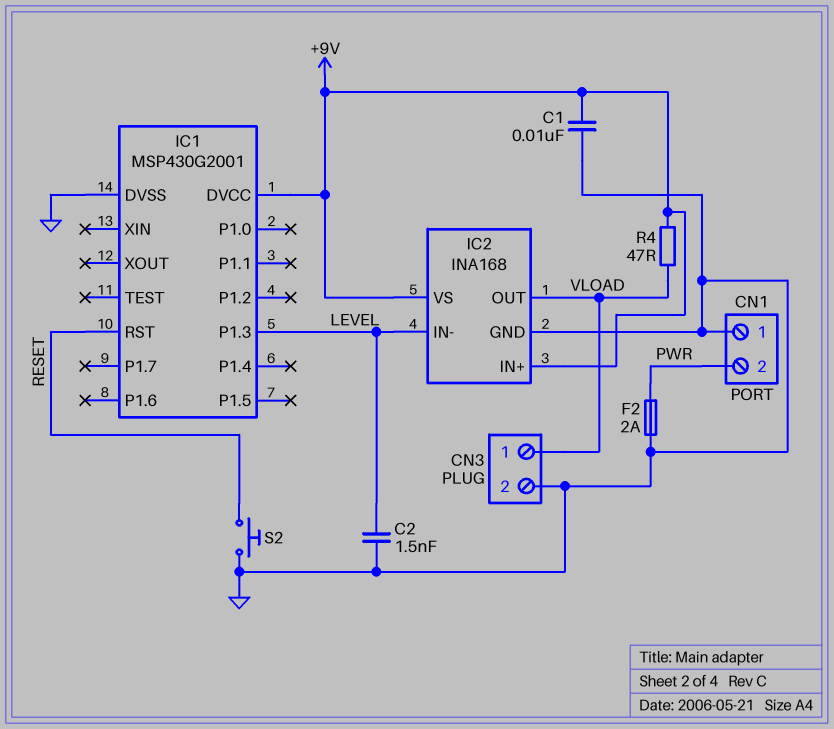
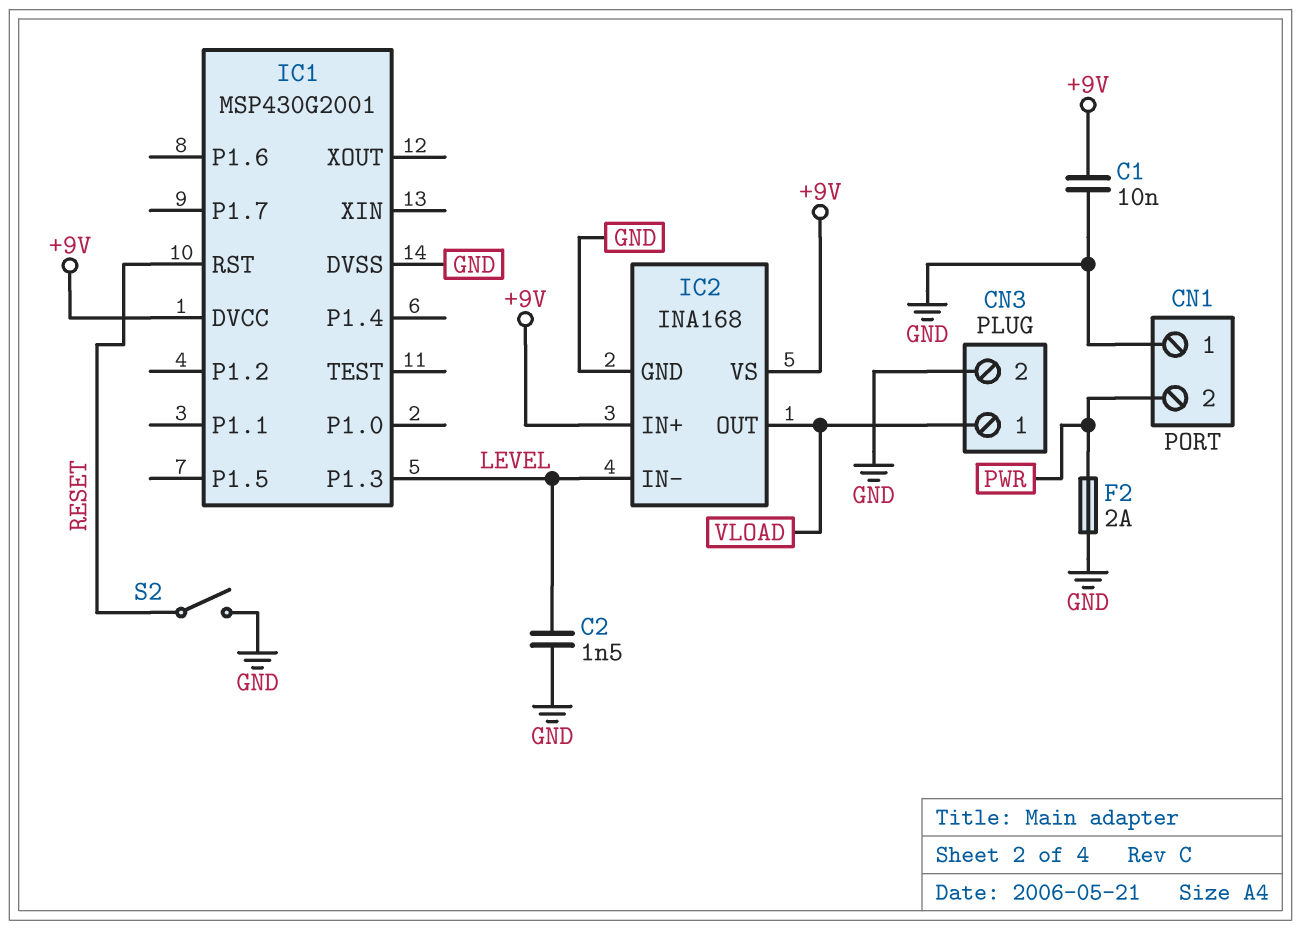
R4: 47 (+9V, VLOAD) -> none
S2: button (GND, RESET) -> switch (GND, RESET)

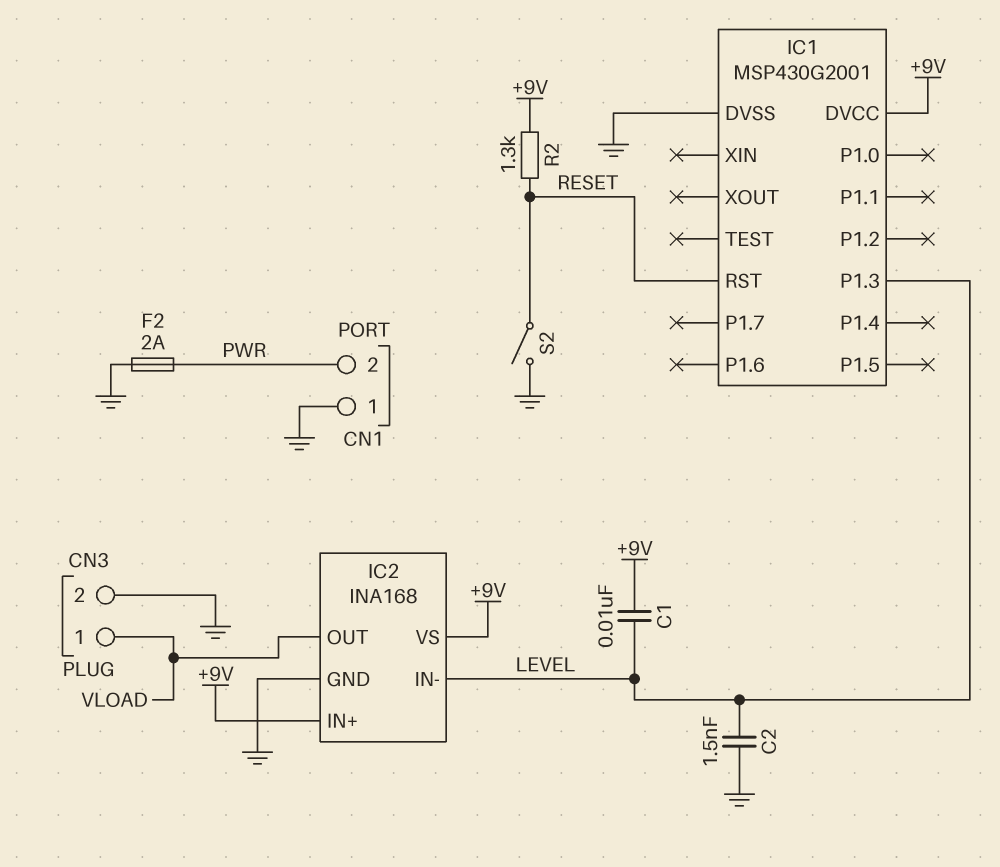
C1: 10nF (+9V, GND) -> 10nF (+9V, LEVEL)
R2: none -> 1.3k (+9V, RESET)

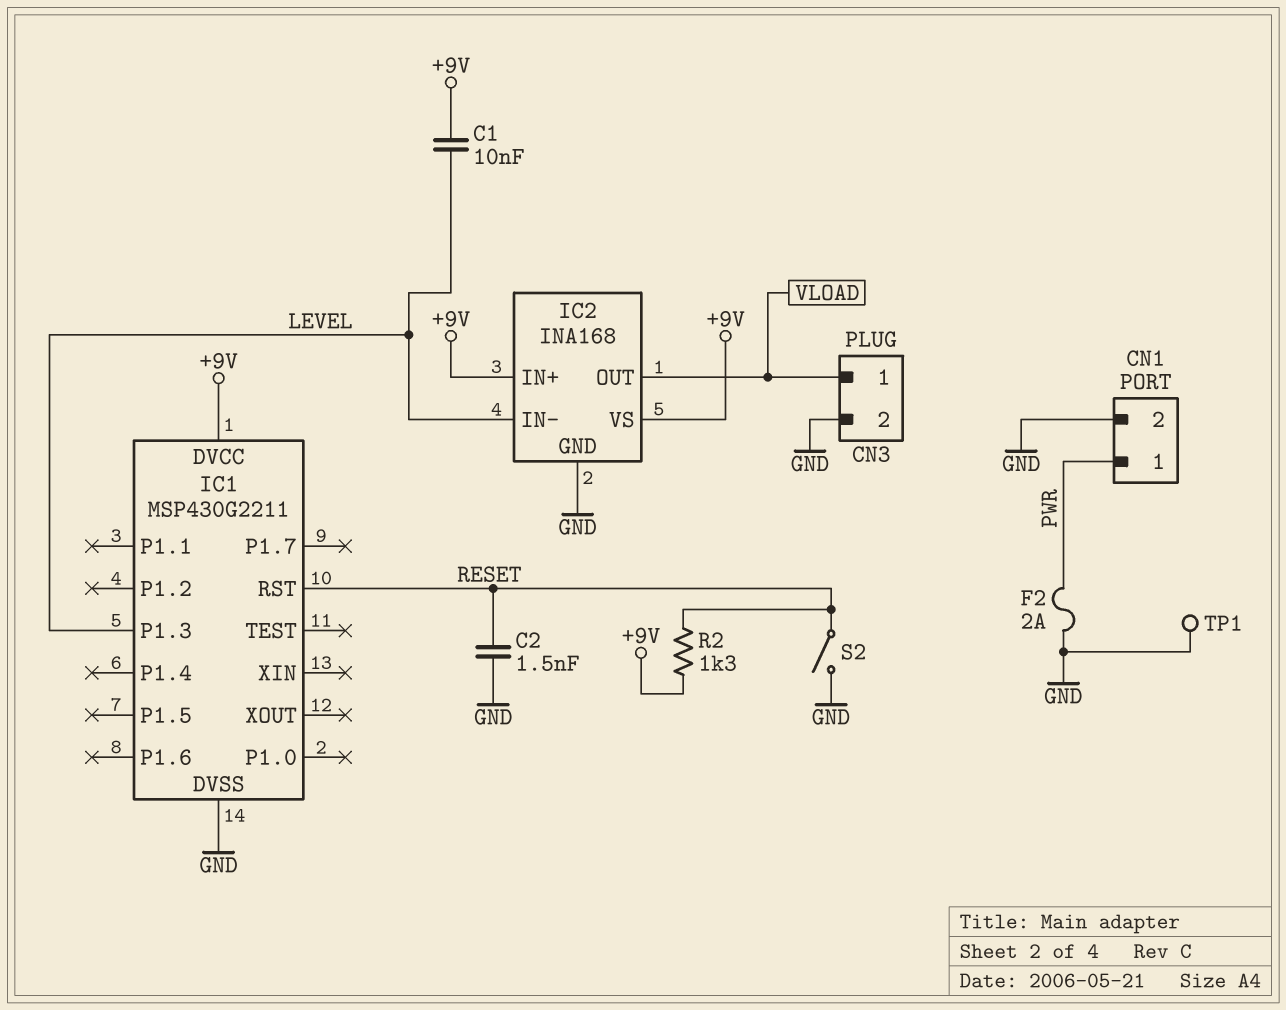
C2: 1.5nF (GND, LEVEL) -> 1.5nF (GND, RESET)
CN1 pin 1: GND -> PWR
CN1 pin 2: PWR -> GND
IC1: MSP430G2001 -> MSP430G2211
TP1: none -> test point (GND)

